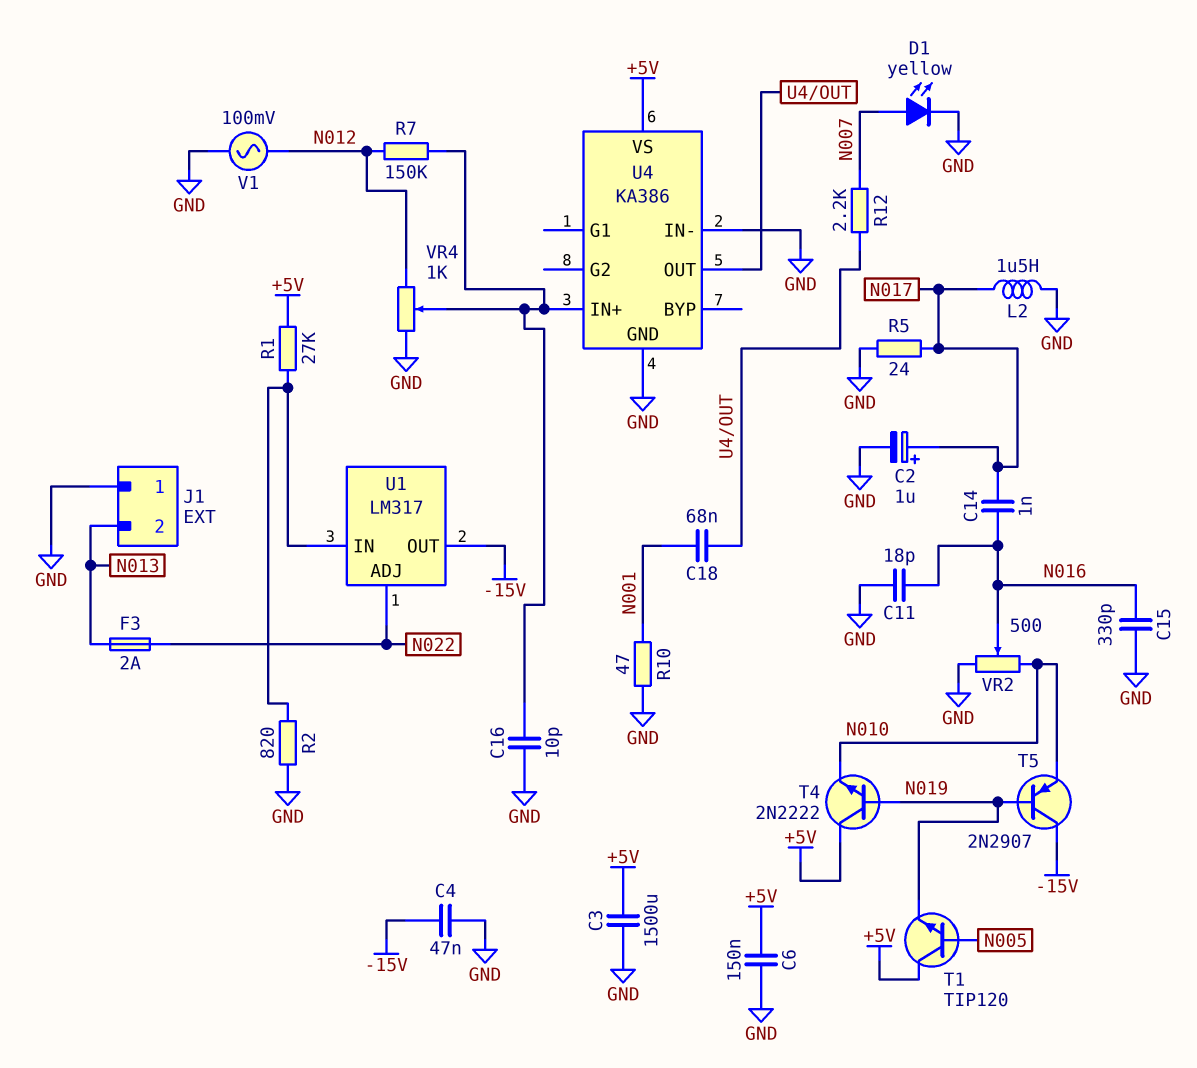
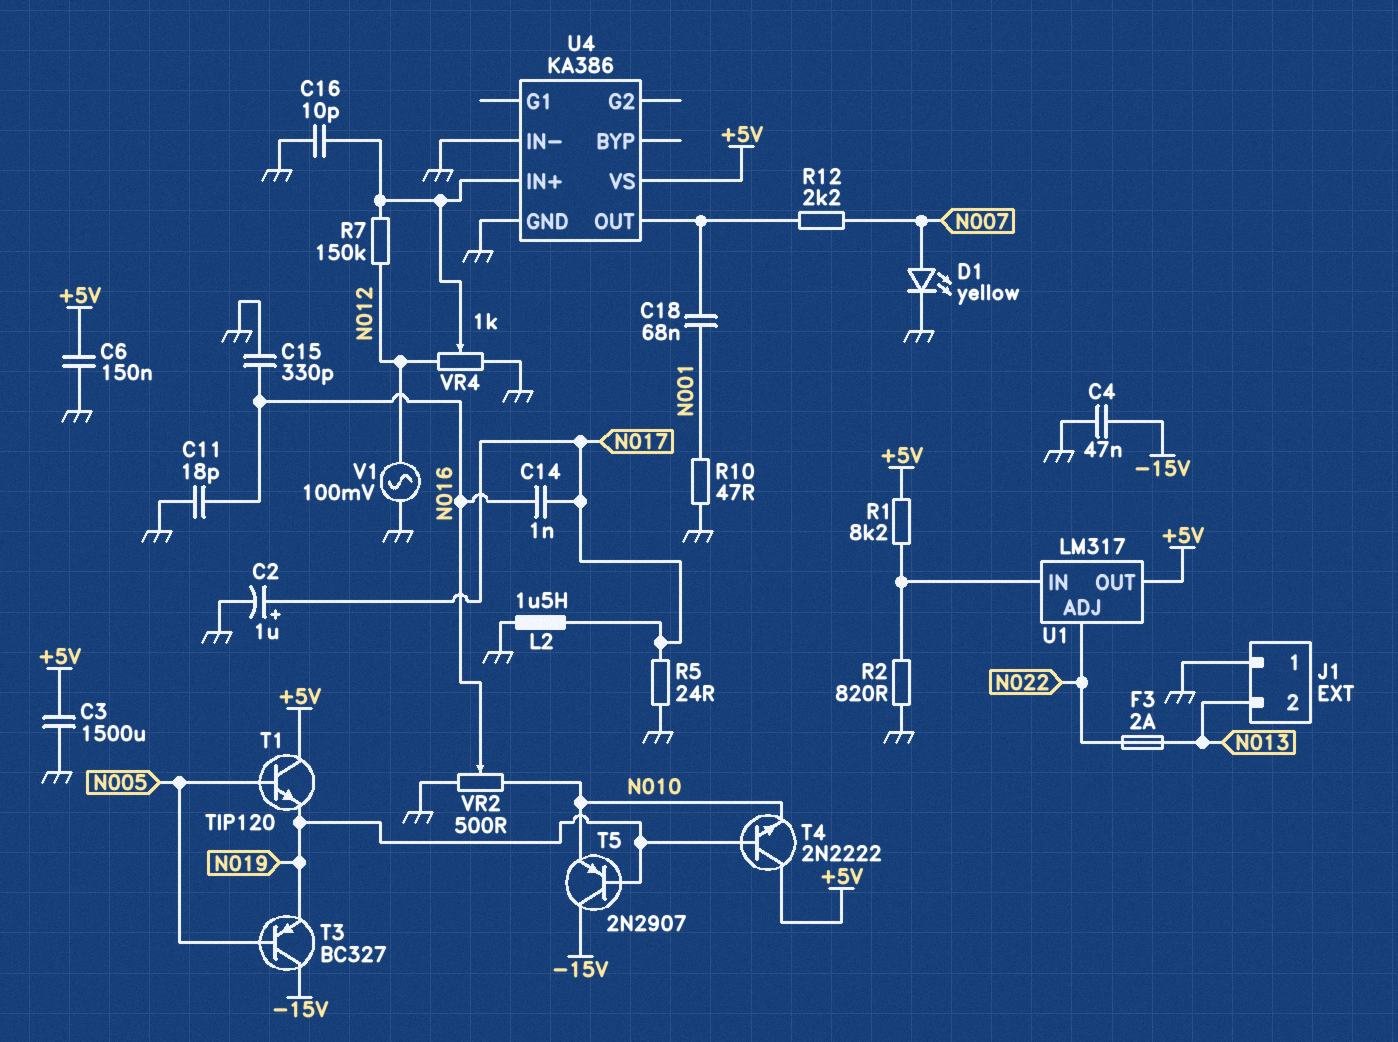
R1: 27k (+5V, U1/IN) -> 8.2k (+5V, U1/IN)
T3: none -> PNP BC327 (B N005, C -15V, E N019)
U1 pin OUT: -15V -> +5V

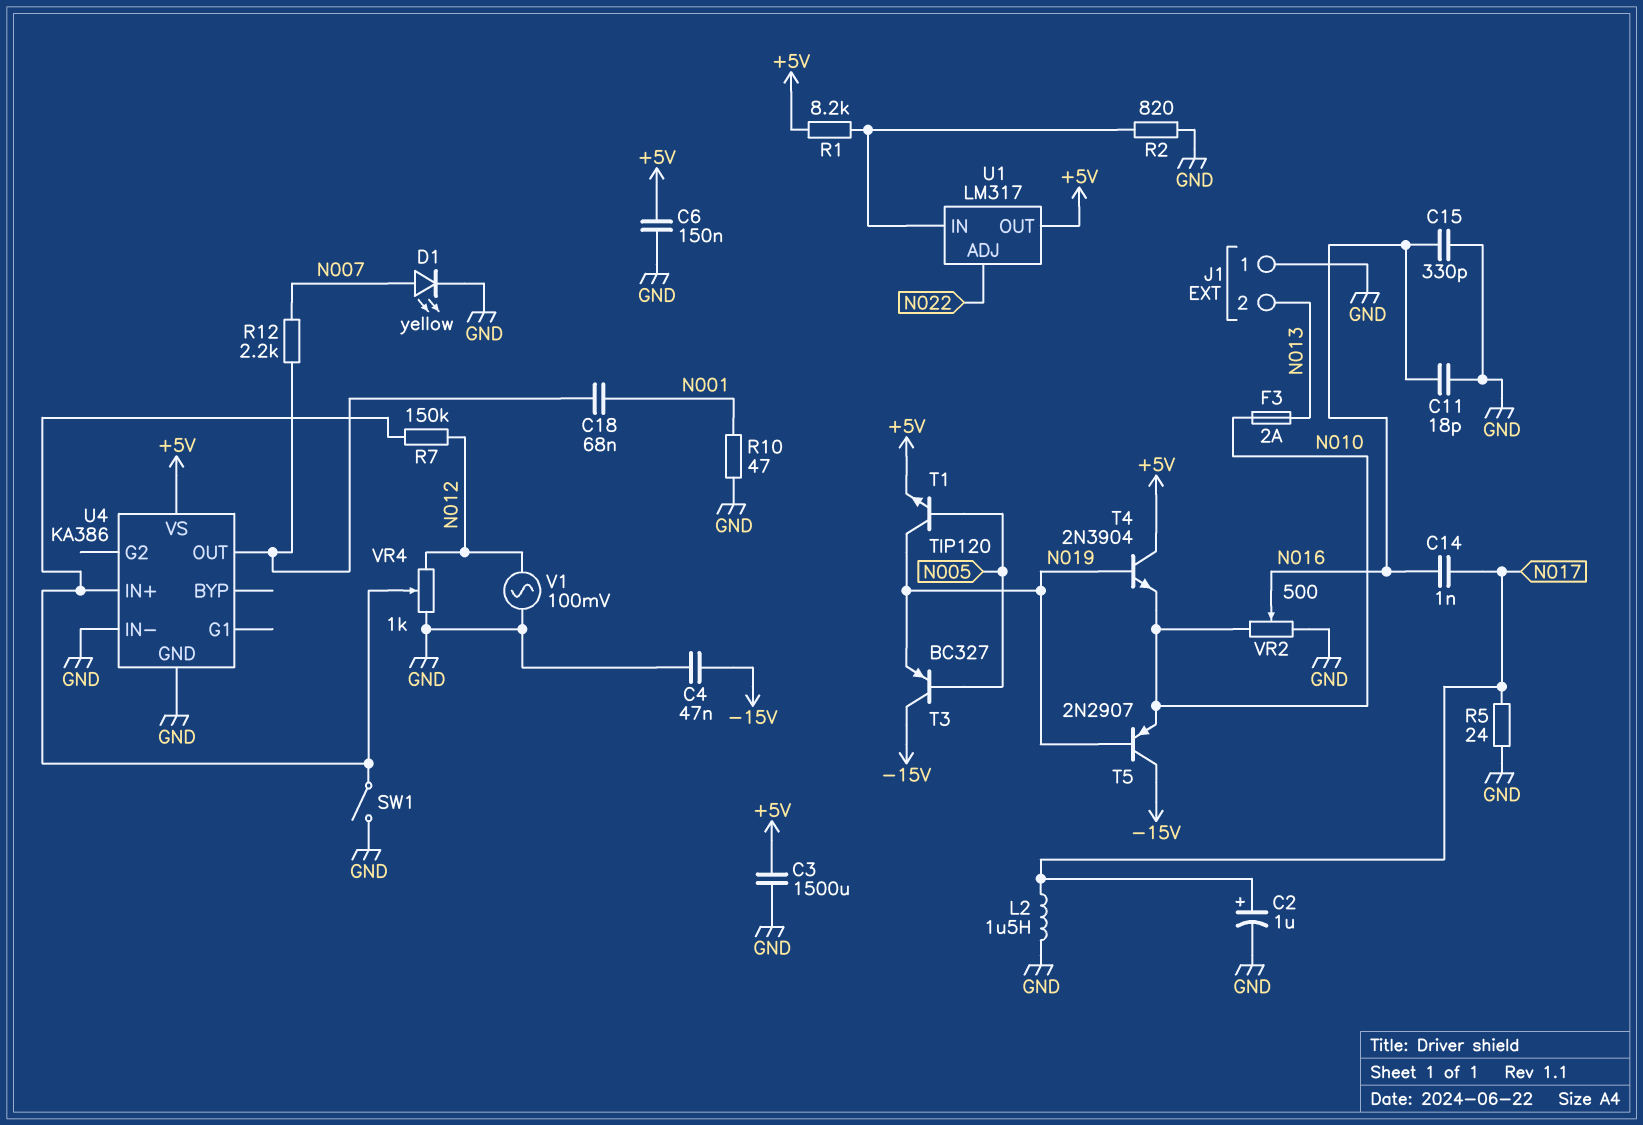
C16: 10pF (GND, U4/IN+) -> none
F3: 2A (N013, N022) -> 2A (N010, N013)
SW1: none -> switch (GND, U4/IN+)
T1: NPN TIP120 (B N005, C +5V, E N019) -> NPN TIP120 (B N005, C N019, E +5V)
T4: NPN 2N2222 (B N019, C +5V, E N010) -> NPN 2N3904 (B N019, C +5V, E N010)

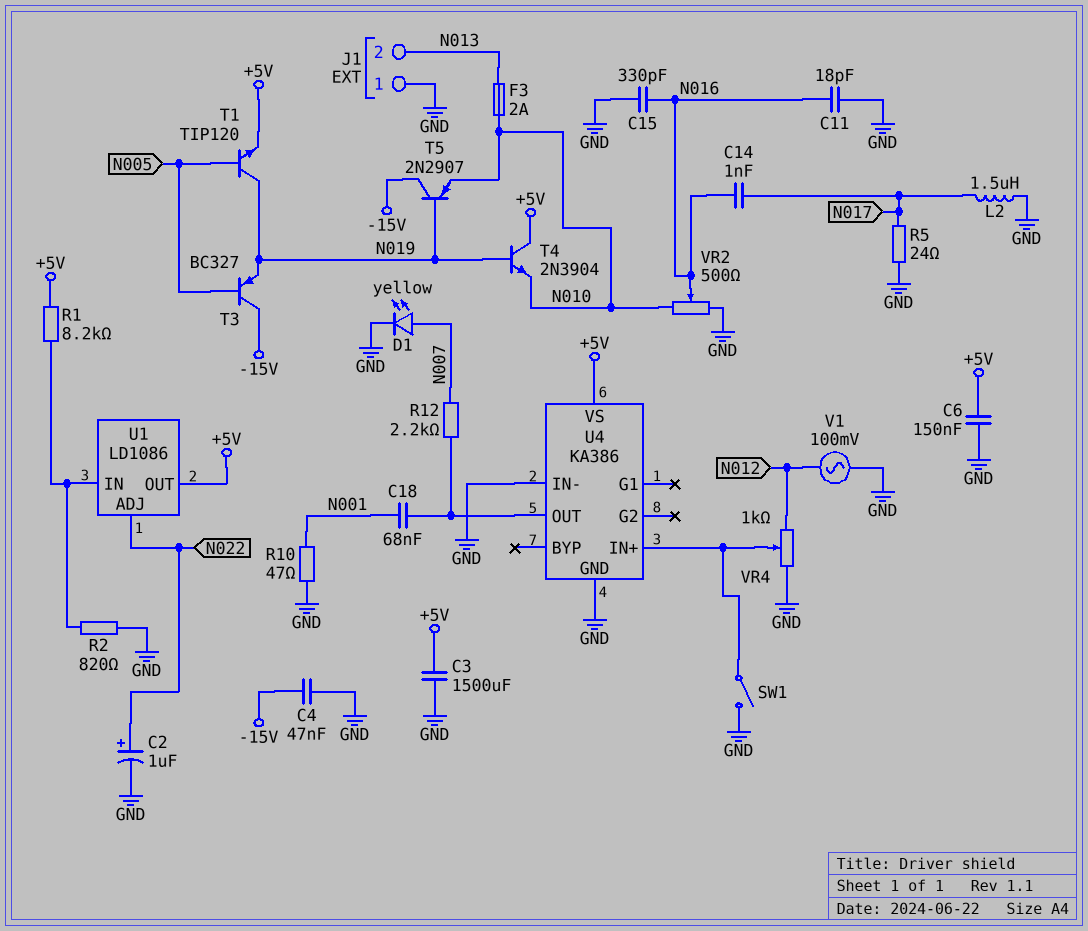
C2: 1uF (plus N017, minus GND) -> 1uF (plus N022, minus GND)
R7: 150k (N012, U4/IN+) -> none
U1: LM317 -> LD1086

